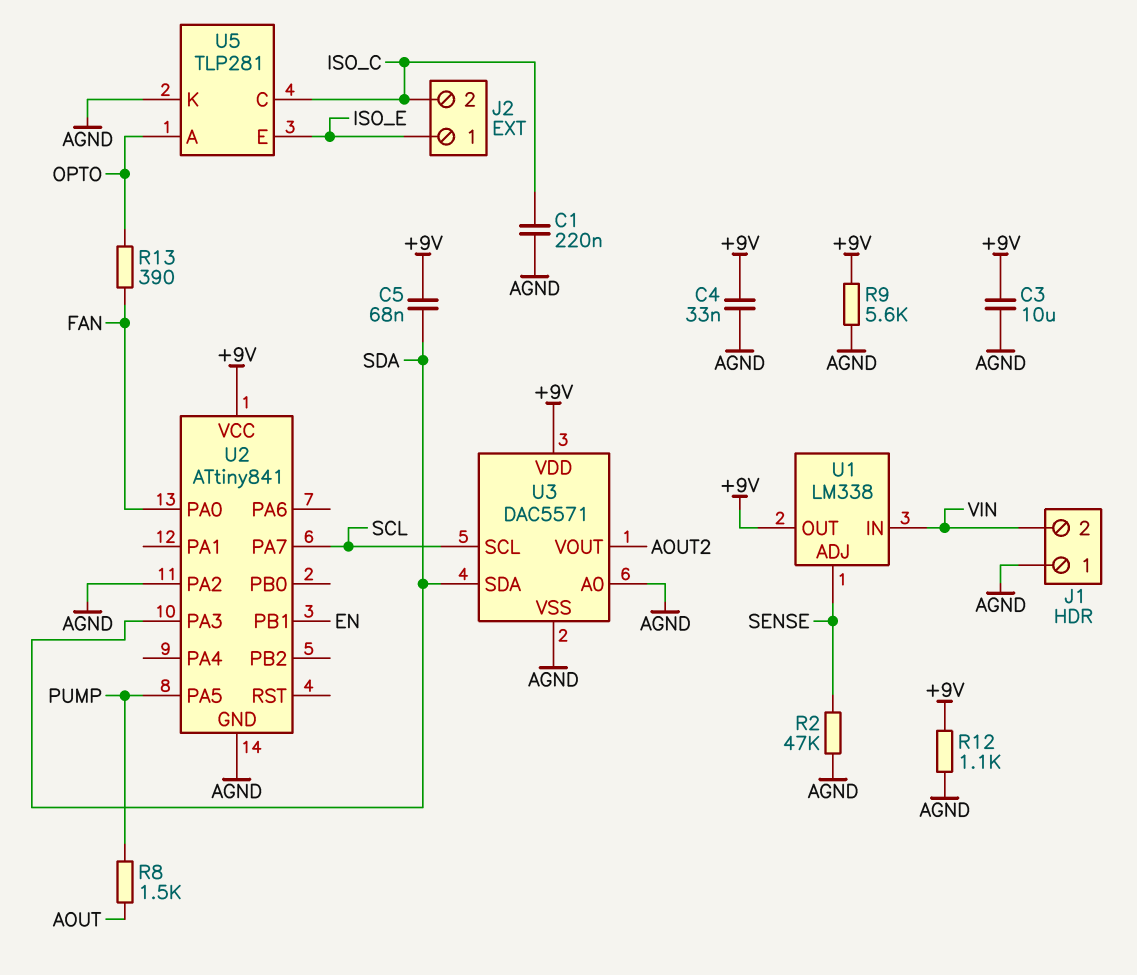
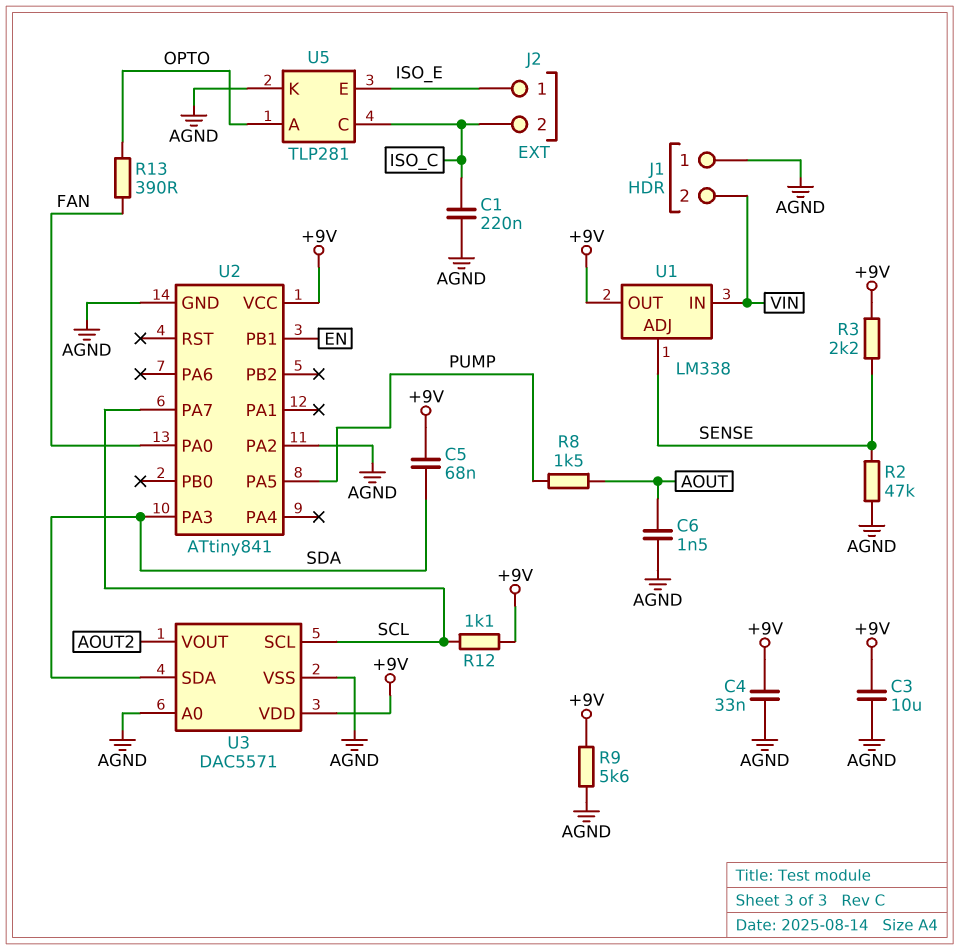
C6: none -> 1.5nF (AGND, AOUT)
R3: none -> 2.2k (+9V, SENSE)
R12: 1.1k (+9V, AGND) -> 1.1k (+9V, SCL)

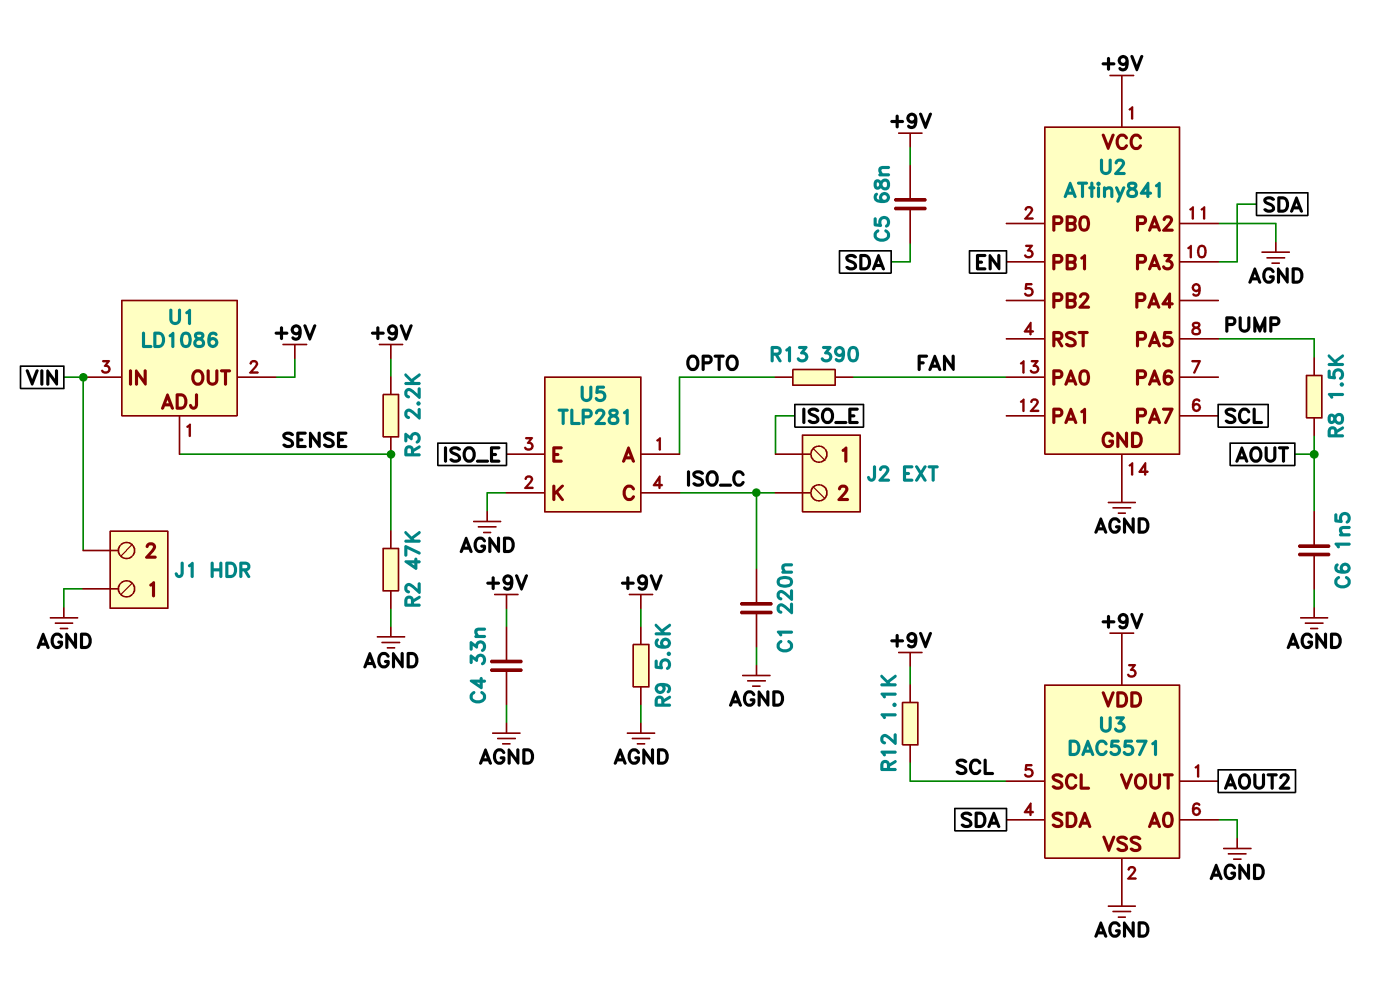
C3: 10uF (+9V, AGND) -> none
U1: LM338 -> LD1086

